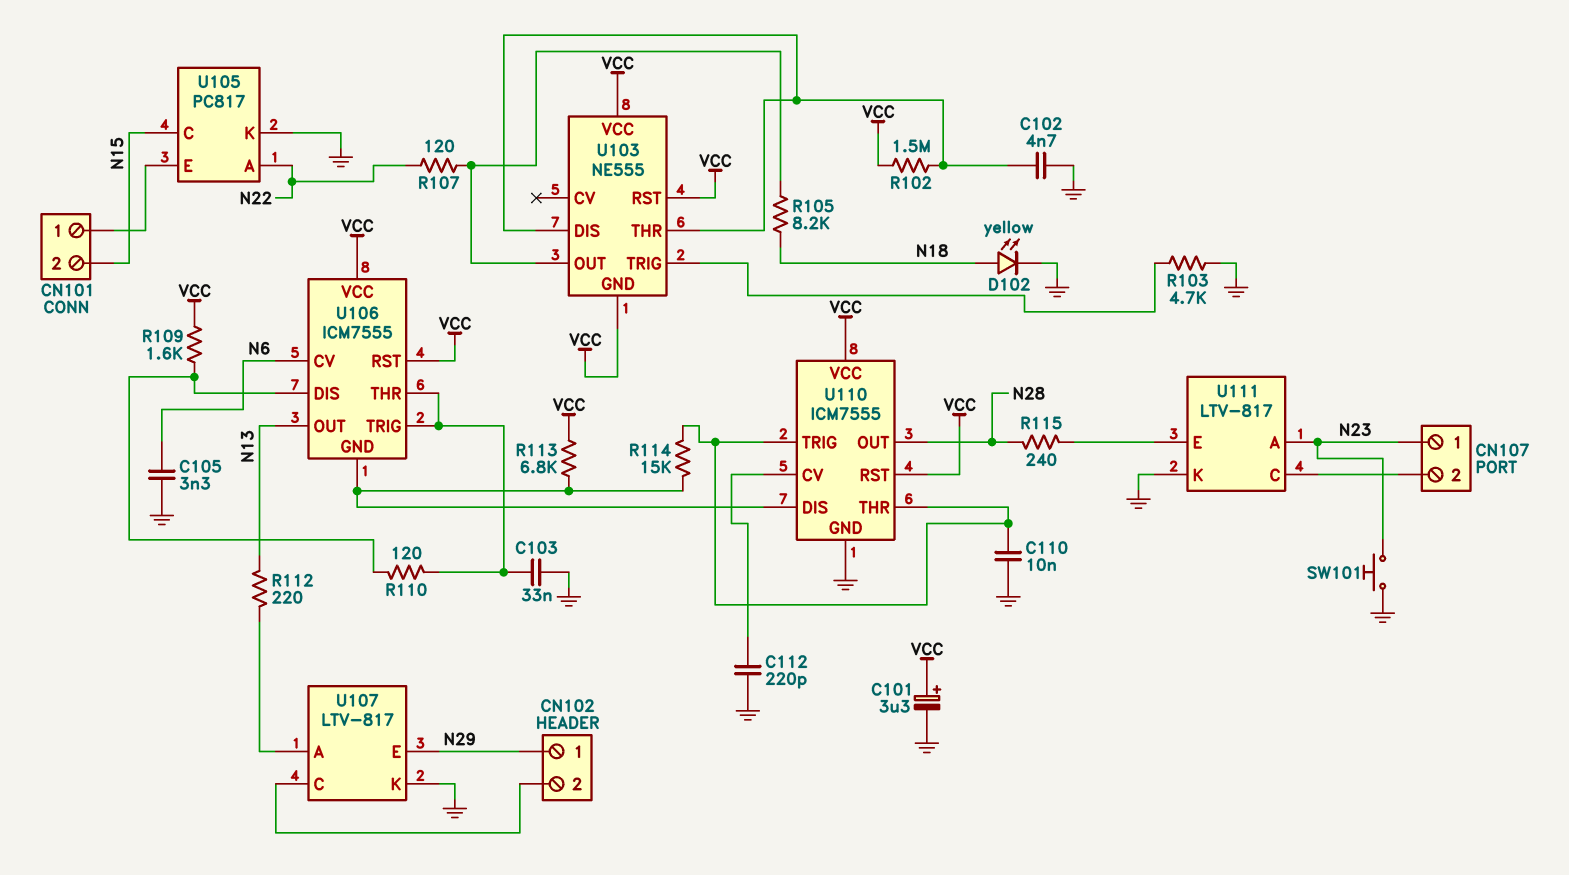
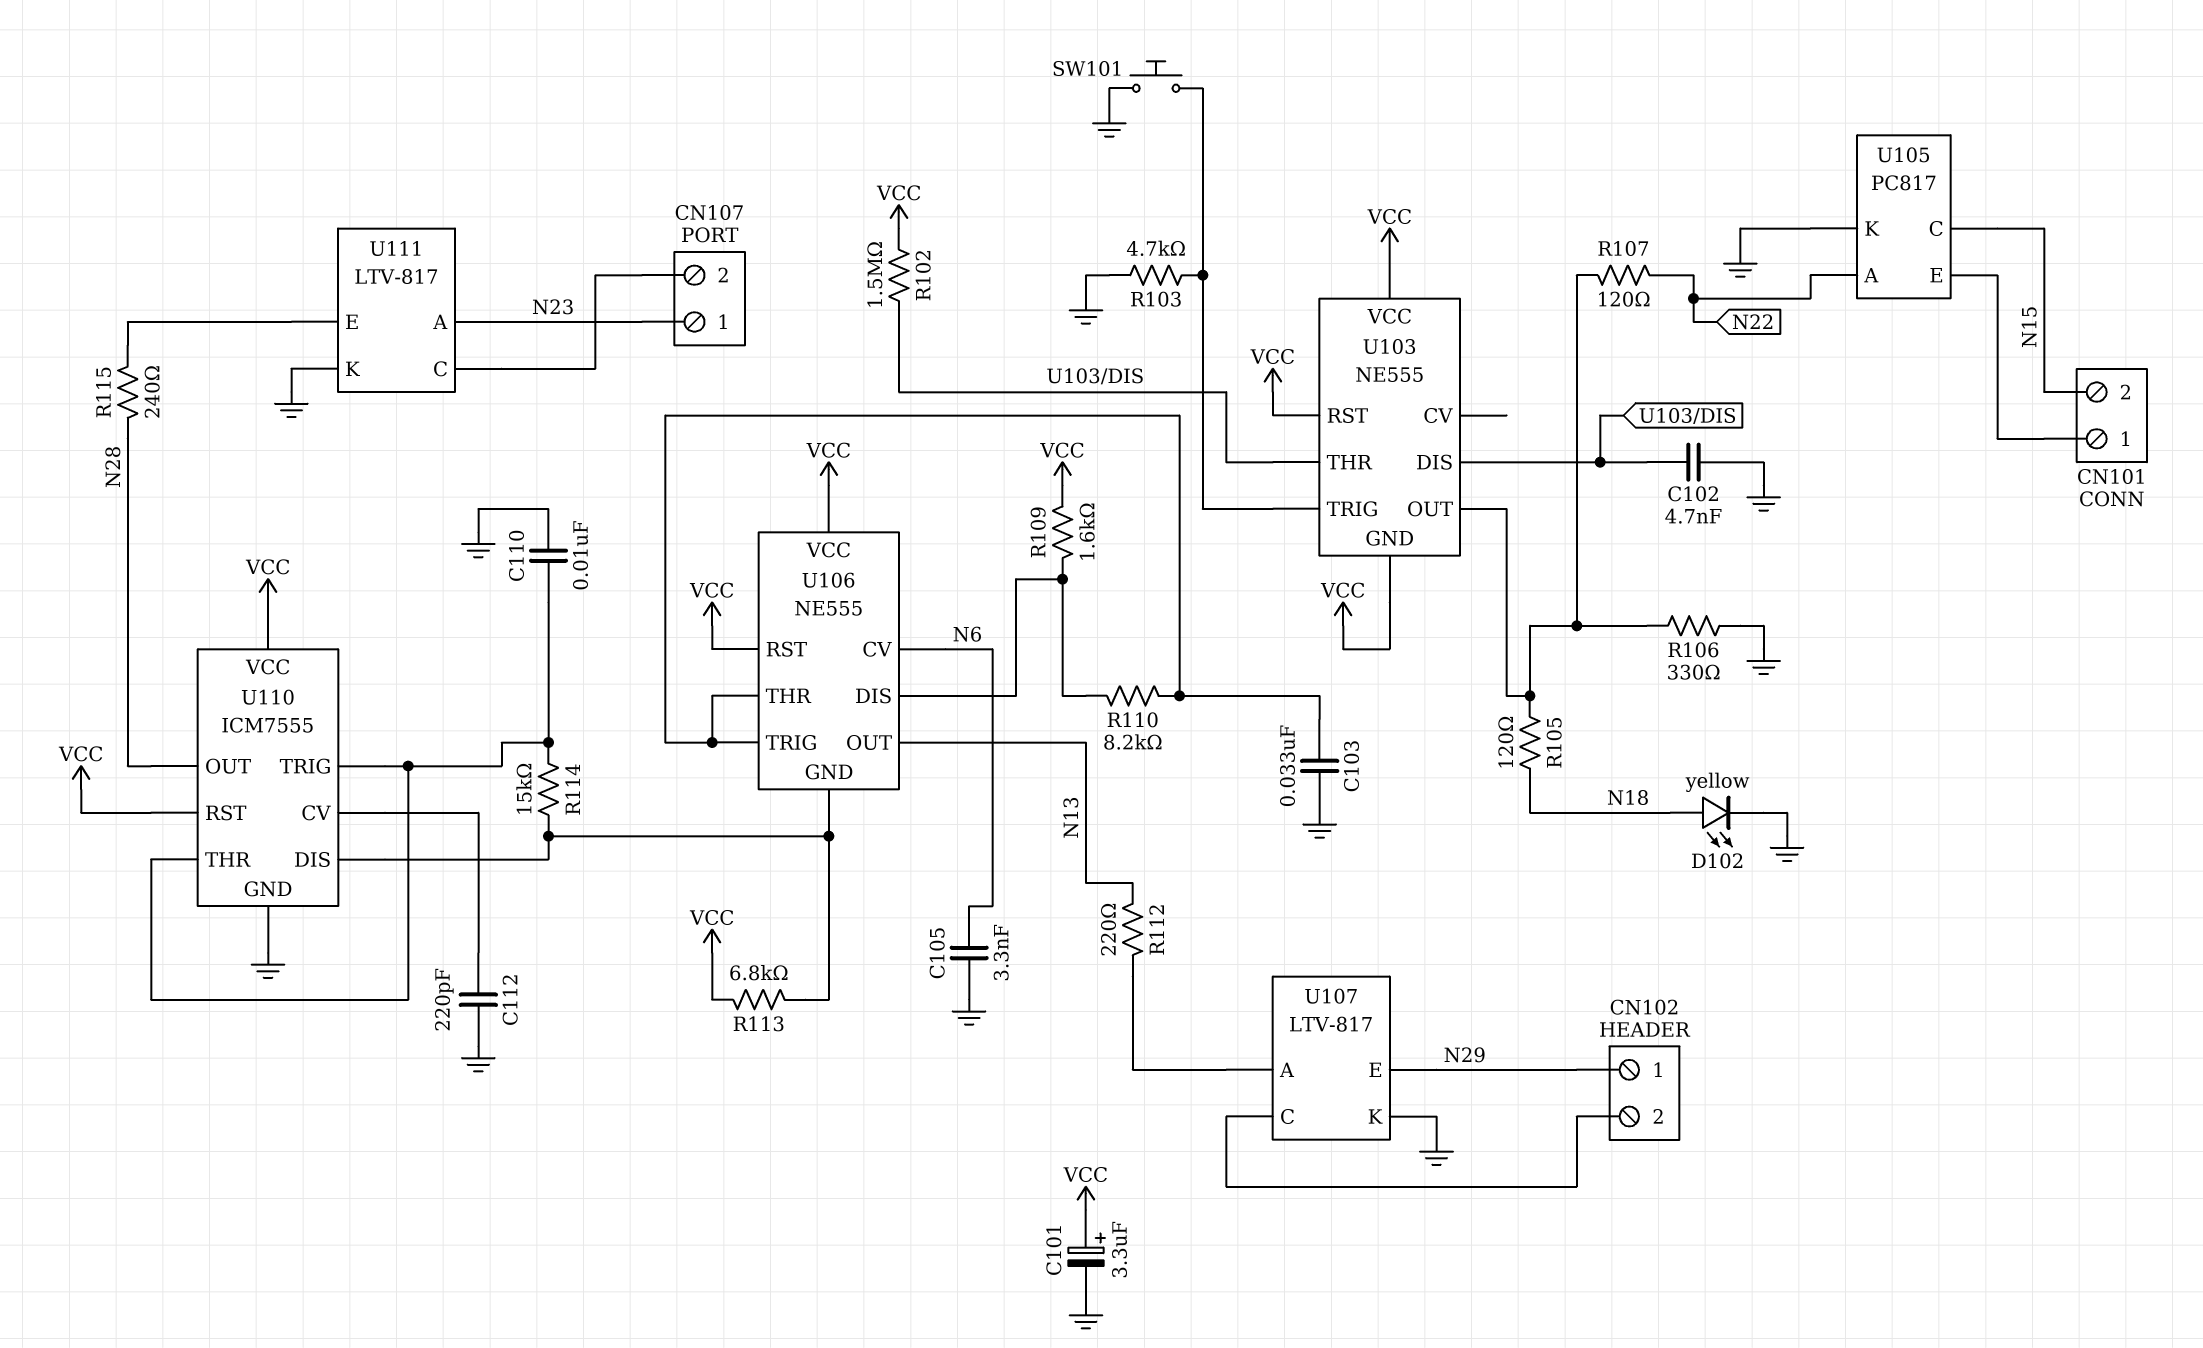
R105: 8.2k (N18, U103/OUT) -> 120 (N18, U103/OUT)
R106: none -> 330 (GND, U103/OUT)
R110: 120 (U106/DIS, U106/THR) -> 8.2k (U106/DIS, U106/THR)
SW101: button (GND, N23) -> button (GND, U103/TRIG)
U106: ICM7555 -> NE555

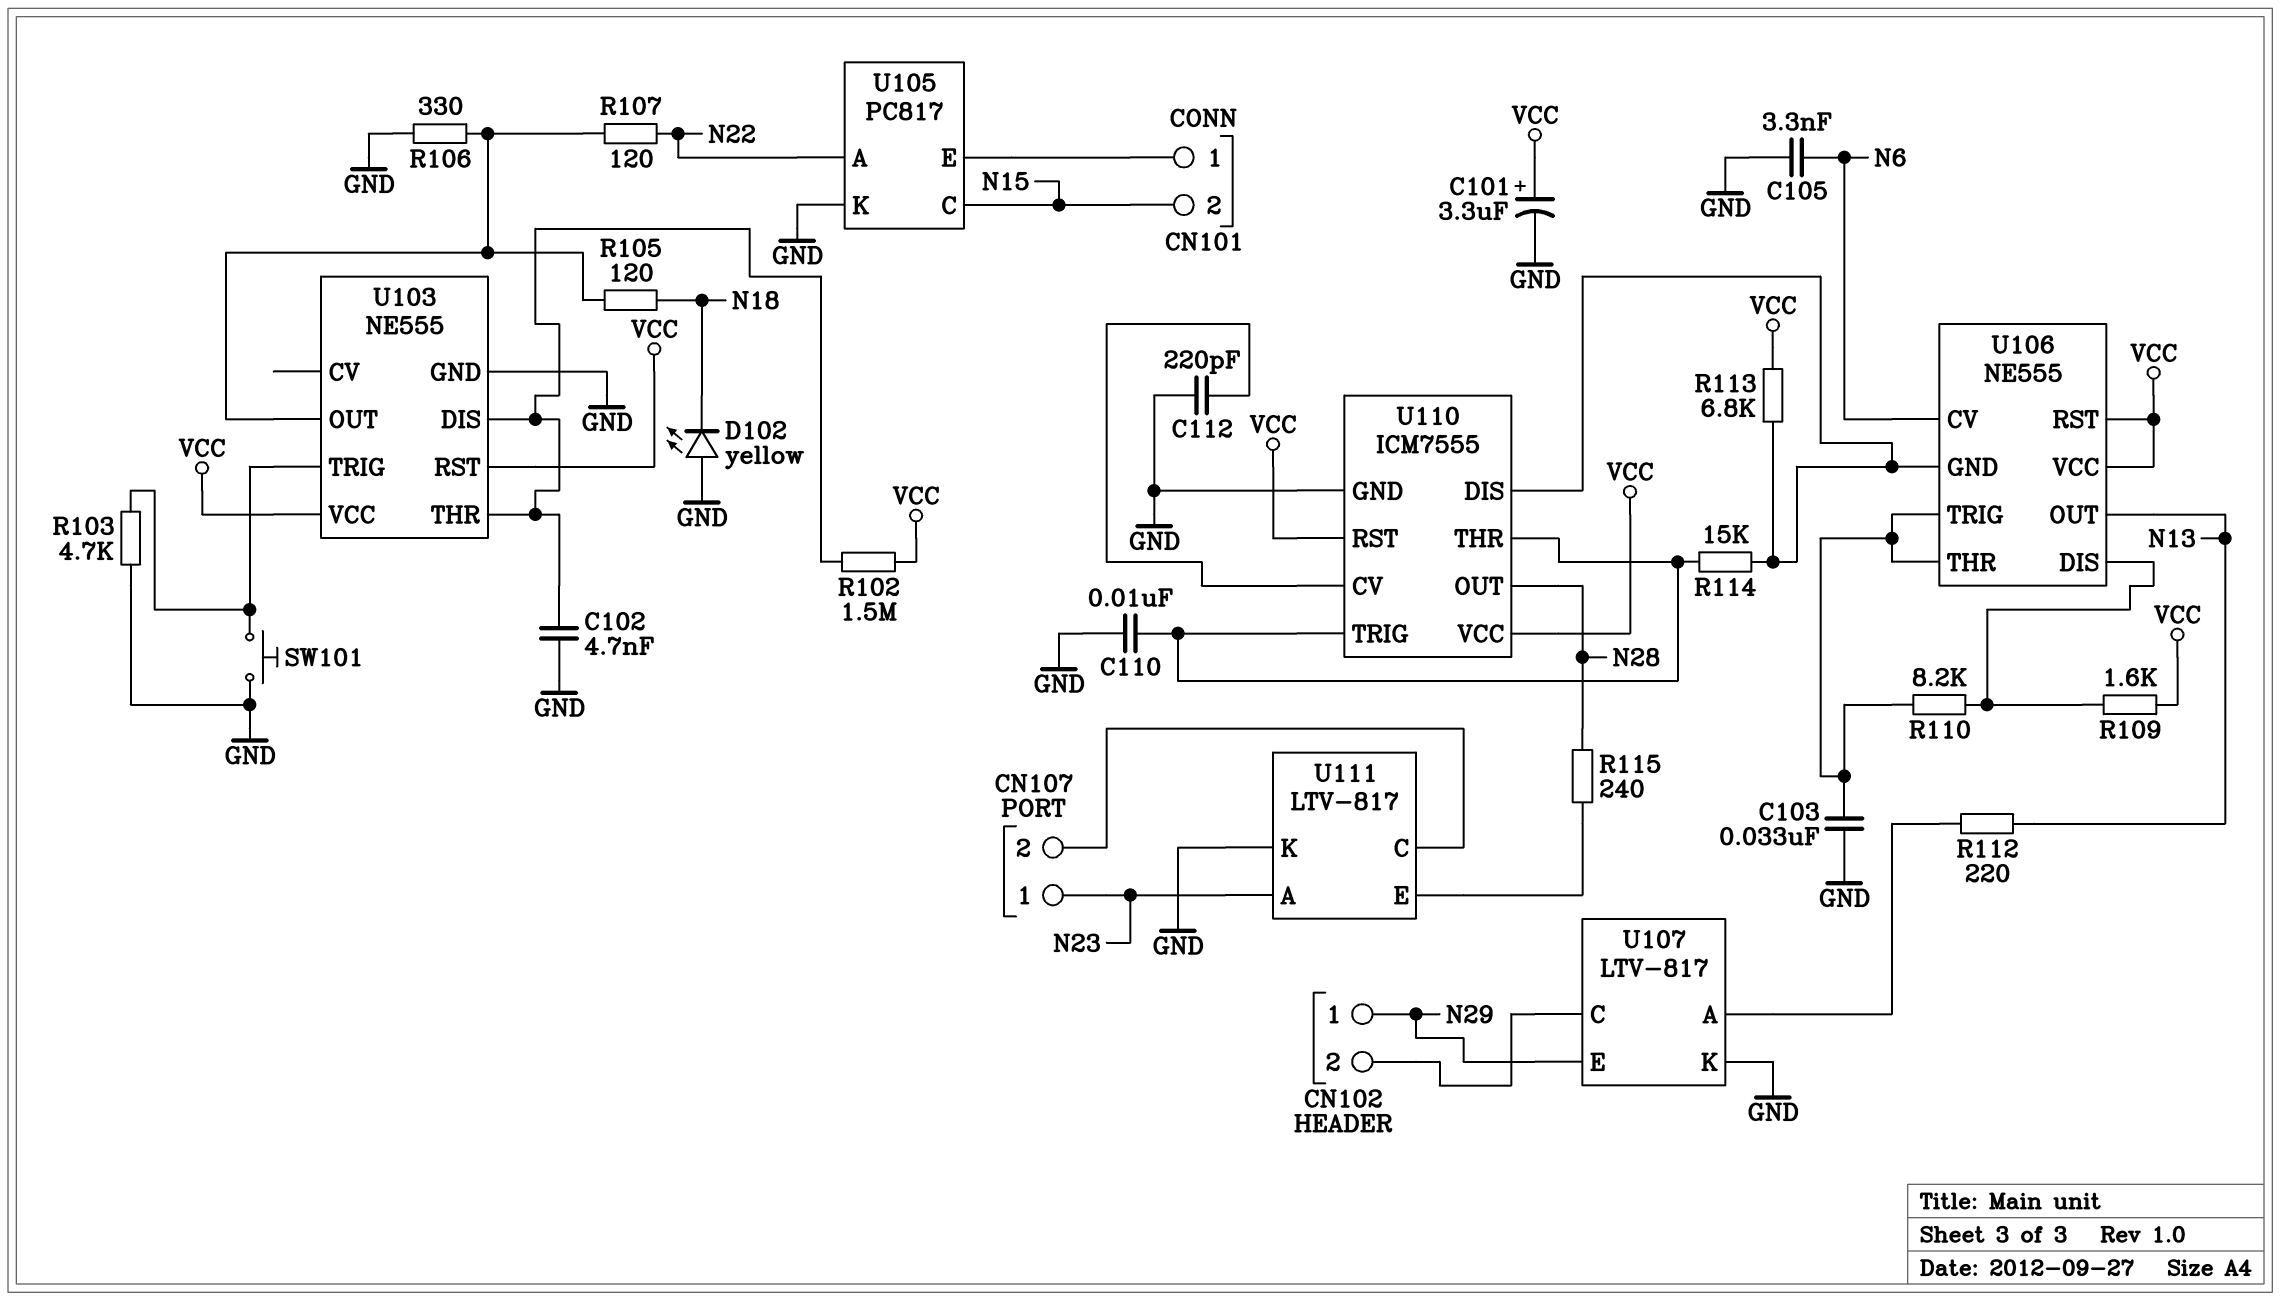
D102: LED yellow (A N18, K GND) -> LED yellow (A GND, K N18)
U103 pin GND: VCC -> GND

